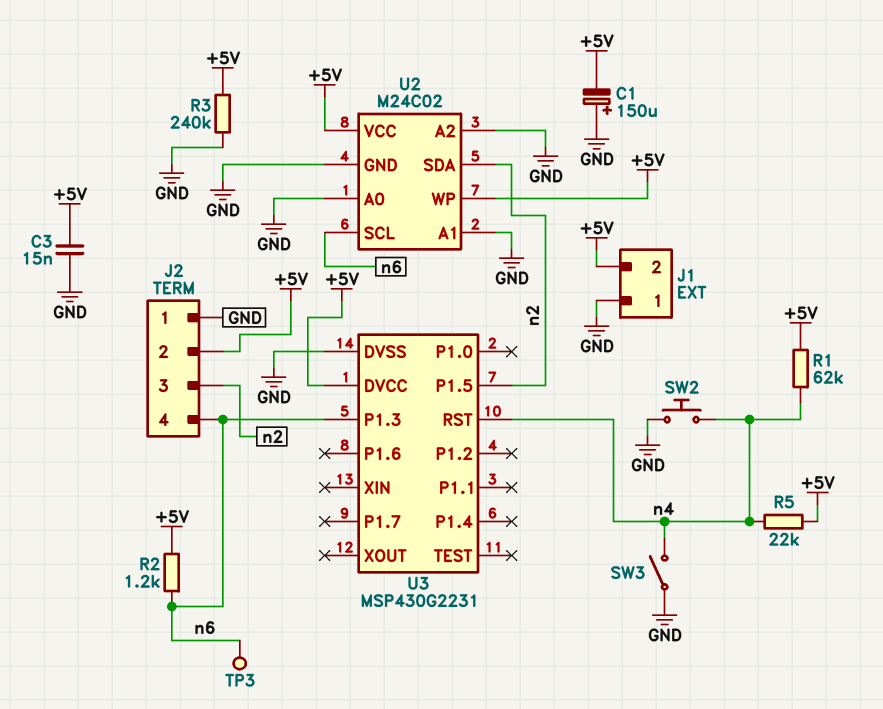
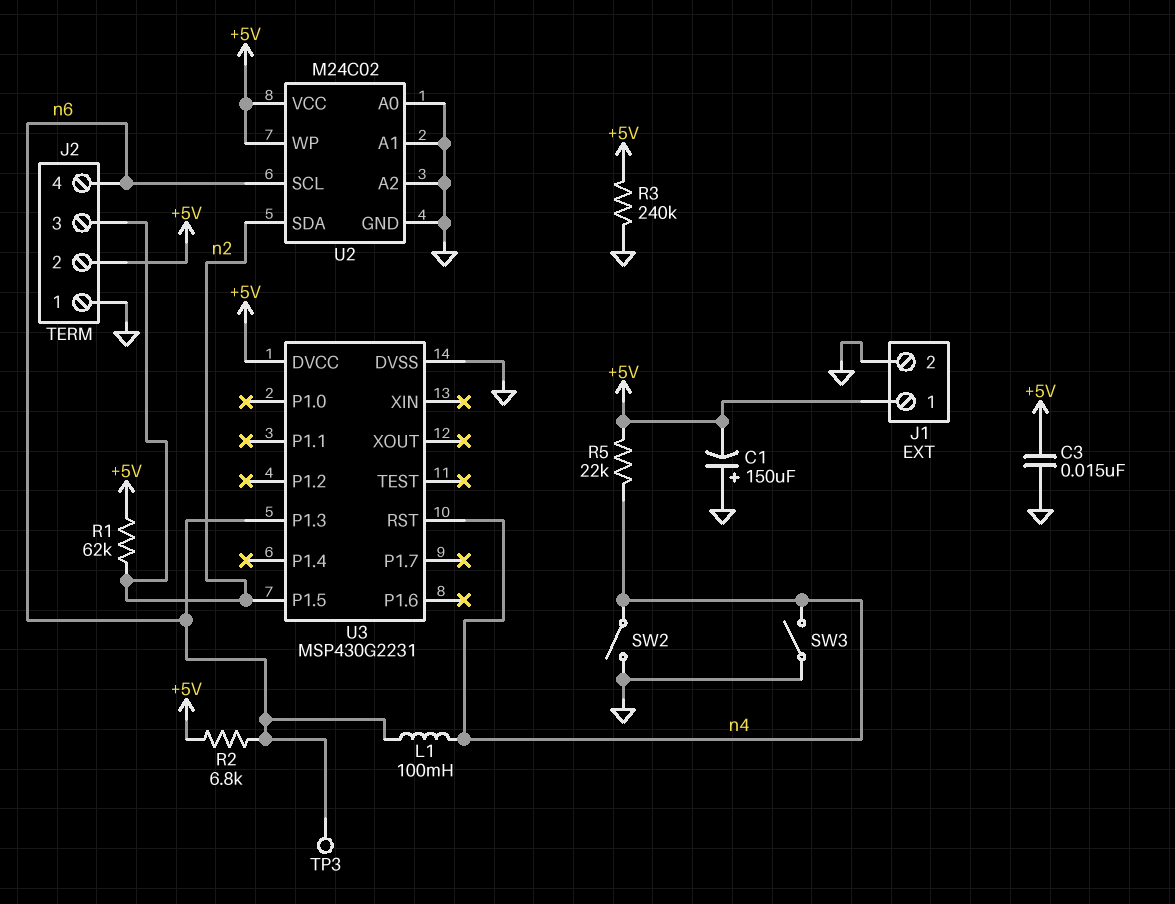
J1 pin 1: GND -> +5V
J1 pin 2: +5V -> GND
L1: none -> 100mH (n4, n6)
R1: 62k (+5V, n4) -> 62k (+5V, n2)
R2: 1.2k (+5V, n6) -> 6.8k (+5V, n6)
SW2: button (GND, n4) -> switch (GND, n4)

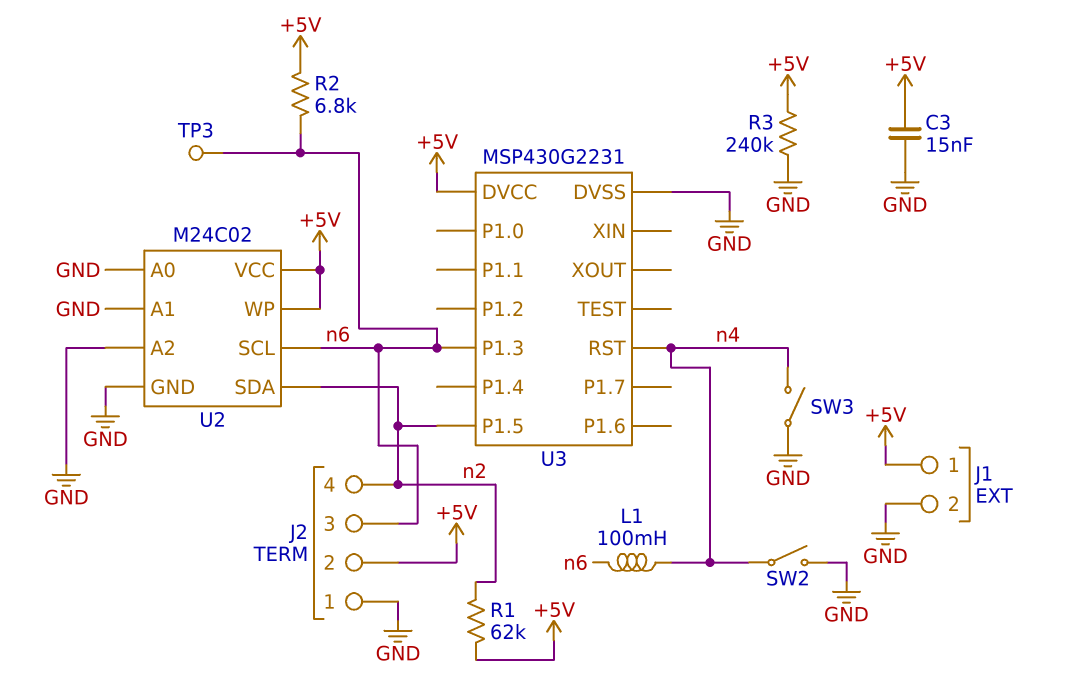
C1: 150uF (plus GND, minus +5V) -> none
J2 pin 3: n2 -> n6
J2 pin 4: n6 -> n2
R5: 22k (+5V, n4) -> none

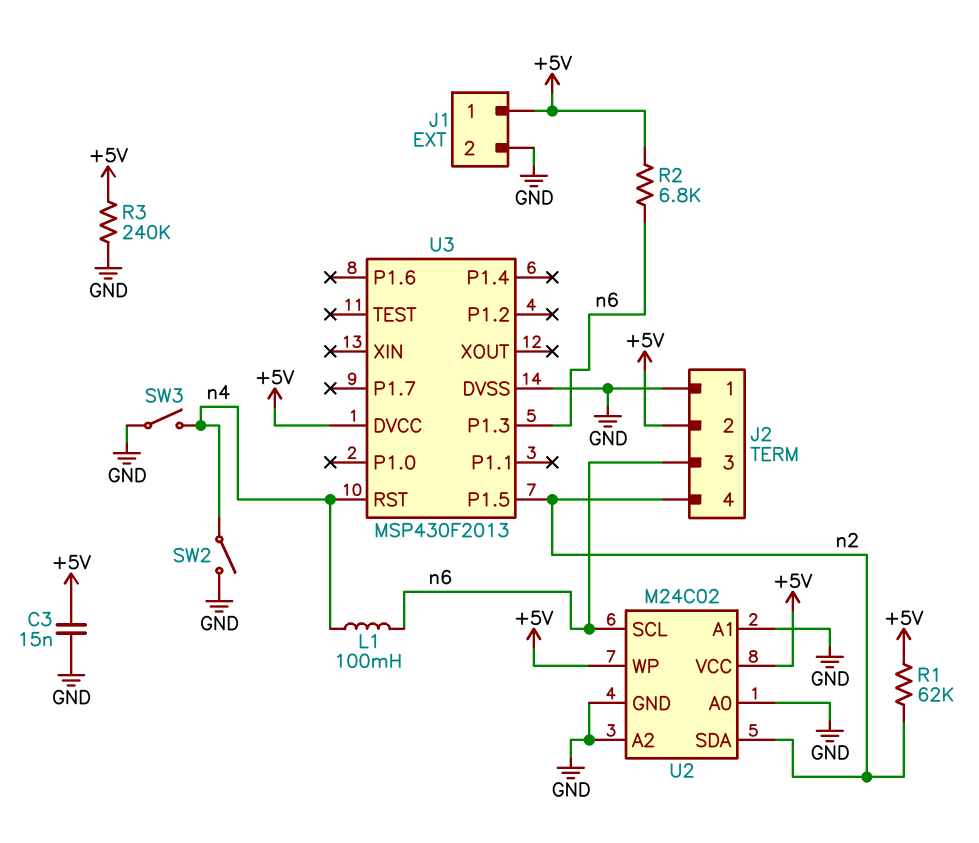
TP3: test point (n6) -> none
U3: MSP430G2231 -> MSP430F2013

